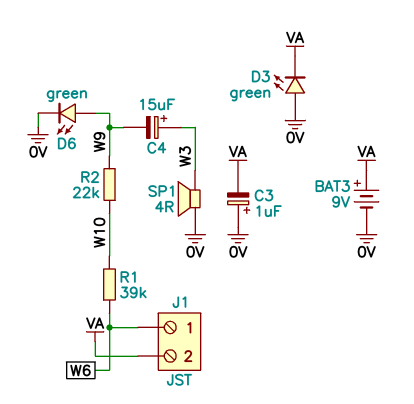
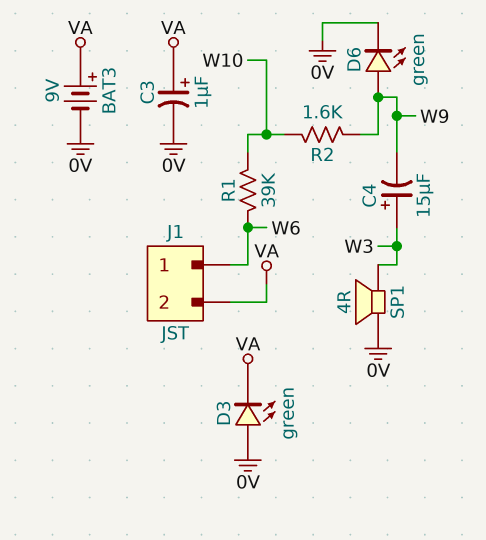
C3: 1uF (plus 0V, minus VA) -> 1uF (plus VA, minus 0V)
R2: 22k (W9, W10) -> 1.6k (W9, W10)

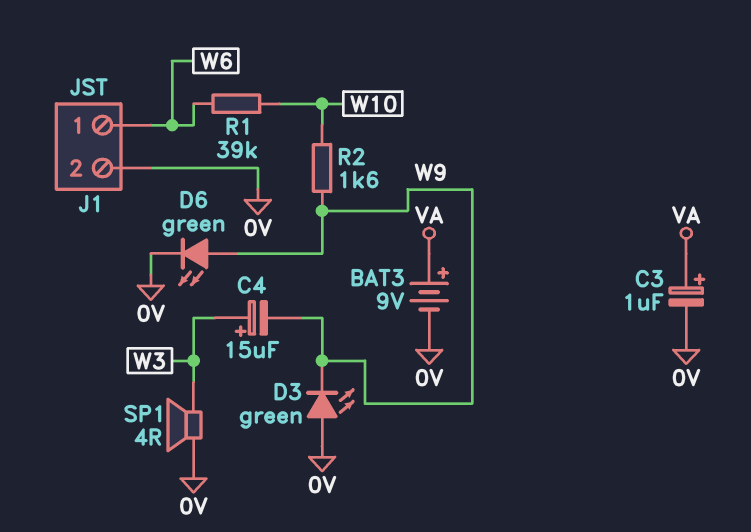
D3: LED green (A 0V, K VA) -> LED green (A 0V, K W9)
J1 pin 2: VA -> 0V

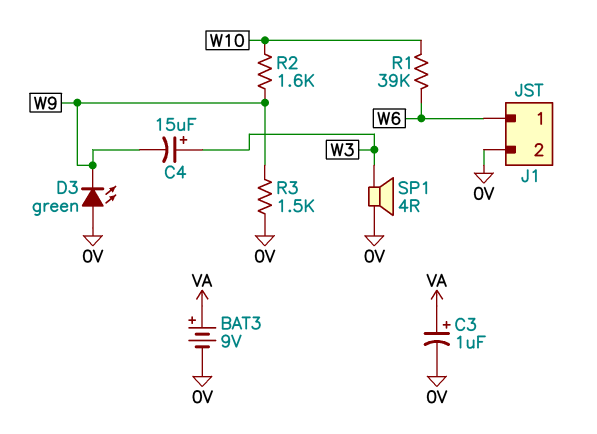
D6: LED green (A W9, K 0V) -> none
R3: none -> 1.5k (0V, W9)

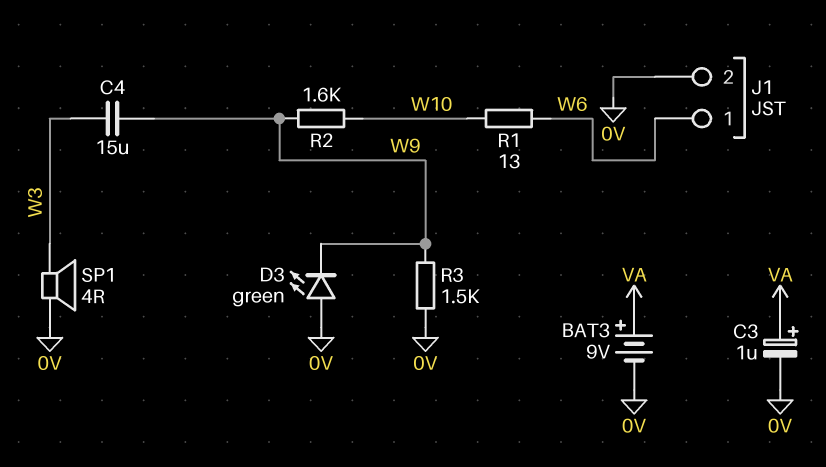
C4: 15uF (plus W3, minus W9) -> 15uF (W3, W9)
R1: 39k (W6, W10) -> 13 (W6, W10)

